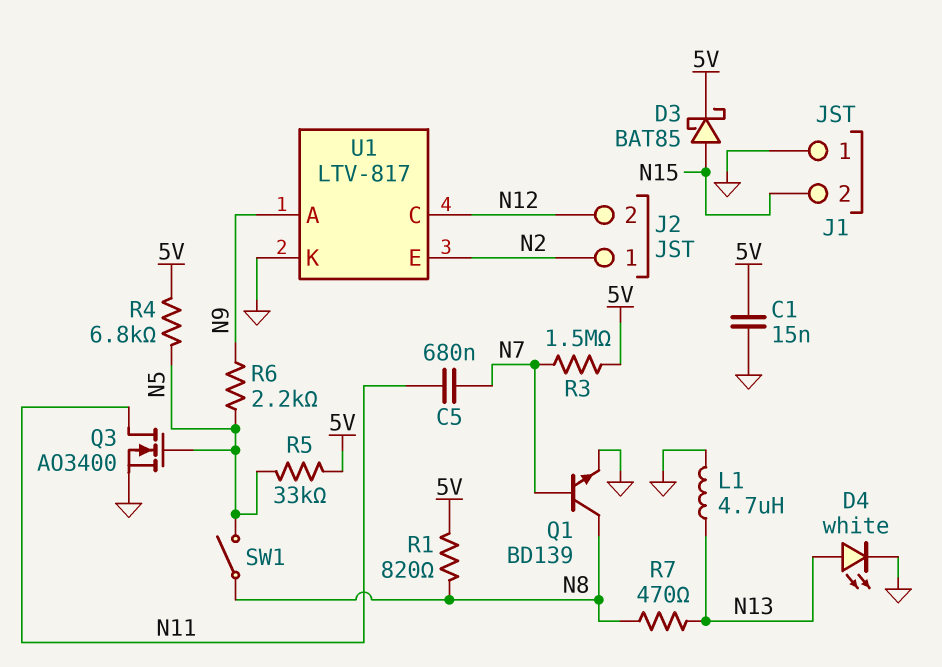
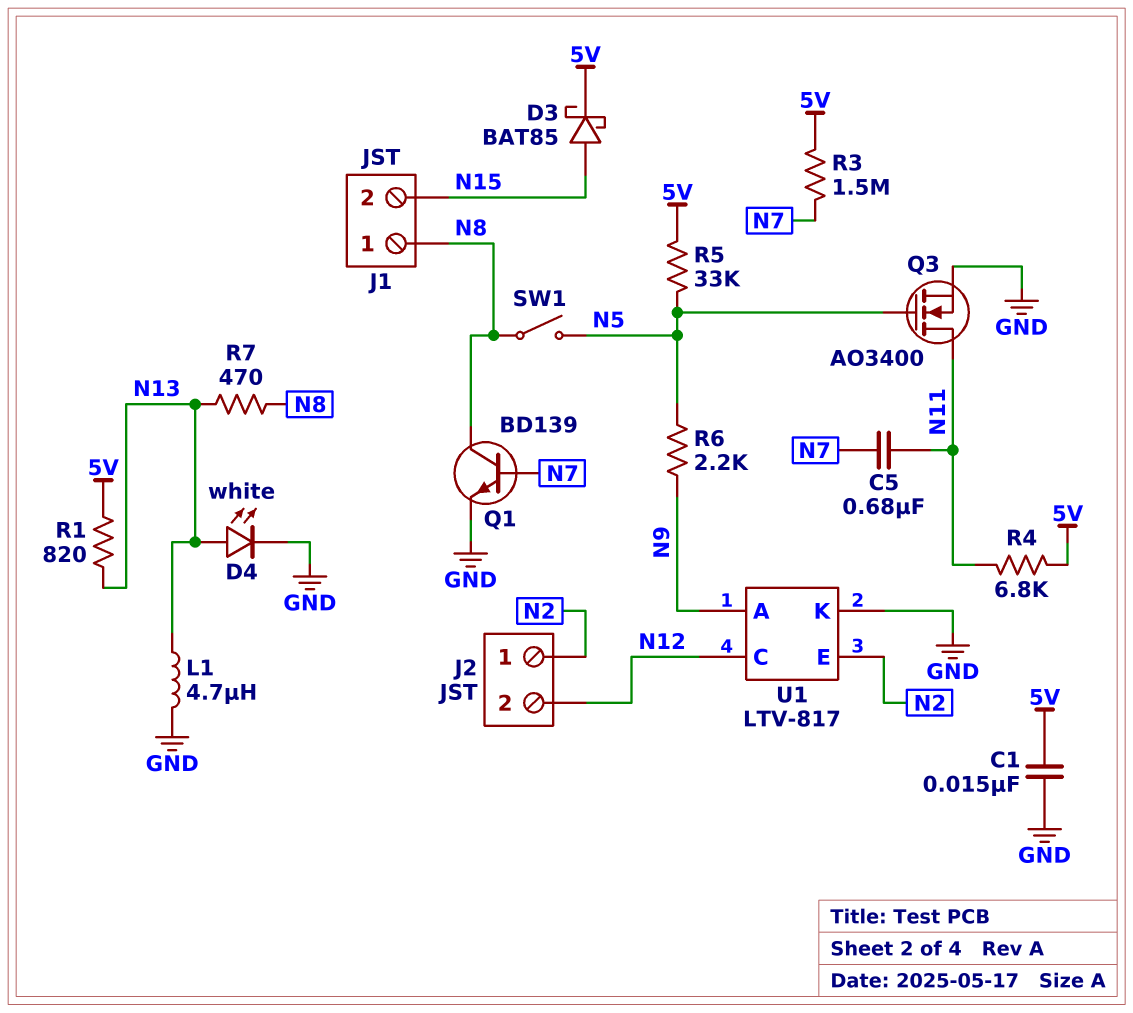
J1 pin 1: GND -> N8
R1: 820 (5V, N8) -> 820 (5V, N13)
R4: 6.8k (5V, N5) -> 6.8k (5V, N11)

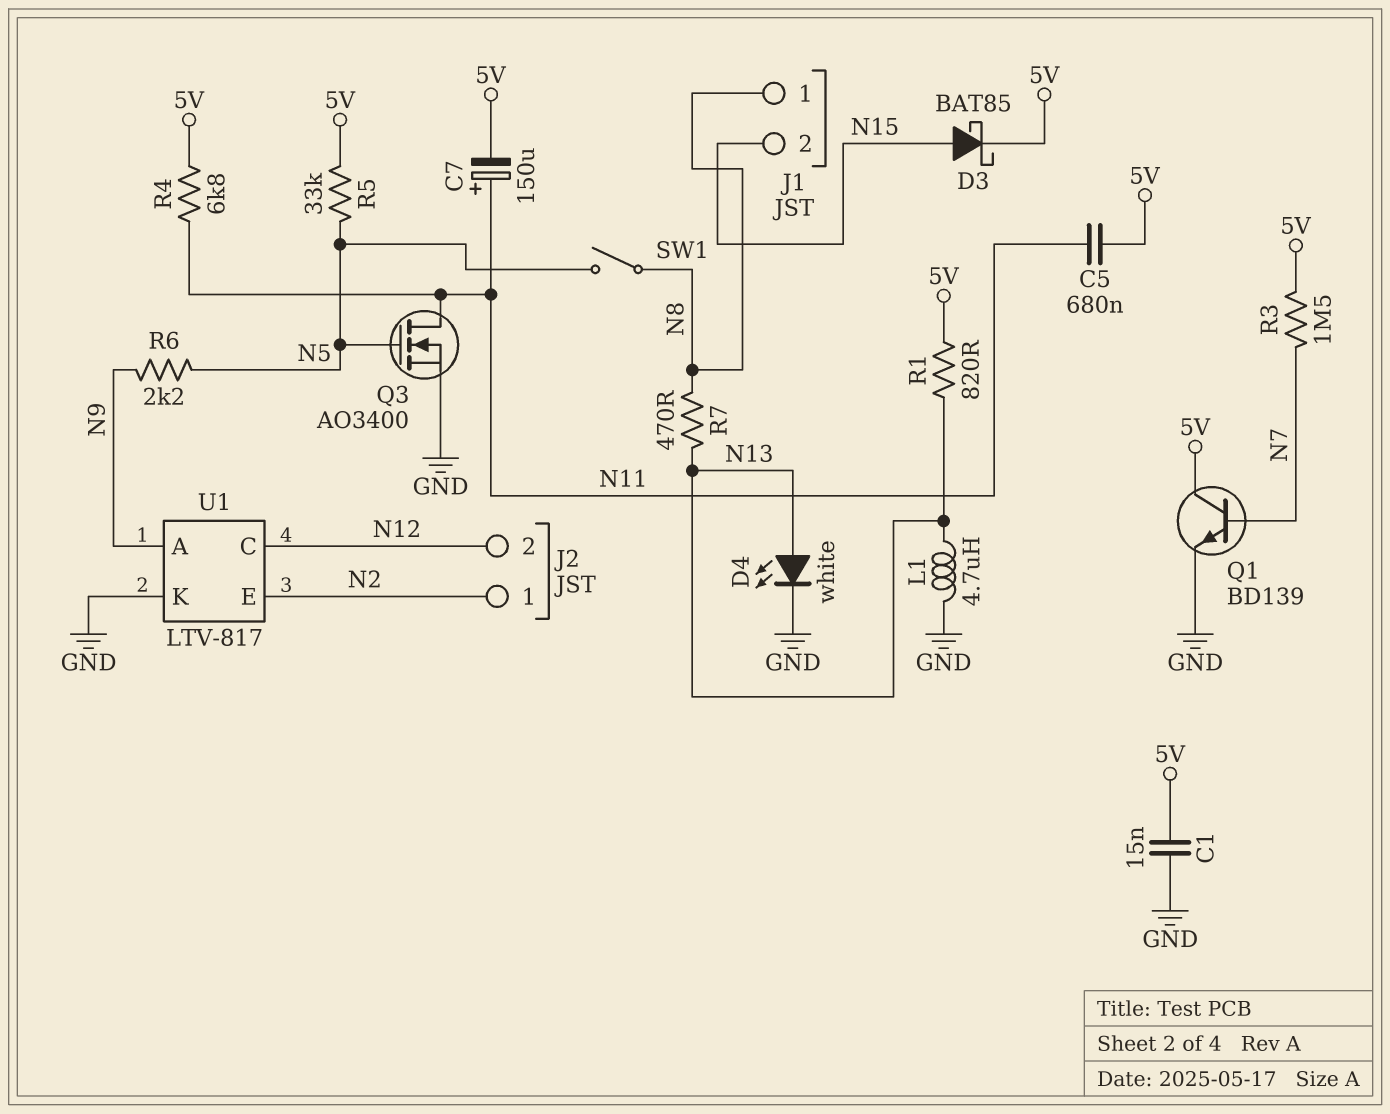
C5: 680nF (N7, N11) -> 680nF (5V, N11)
C7: none -> 150uF (plus N11, minus 5V)
Q1: NPN BD139 (B N7, C N8, E GND) -> NPN BD139 (B N7, C 5V, E GND)

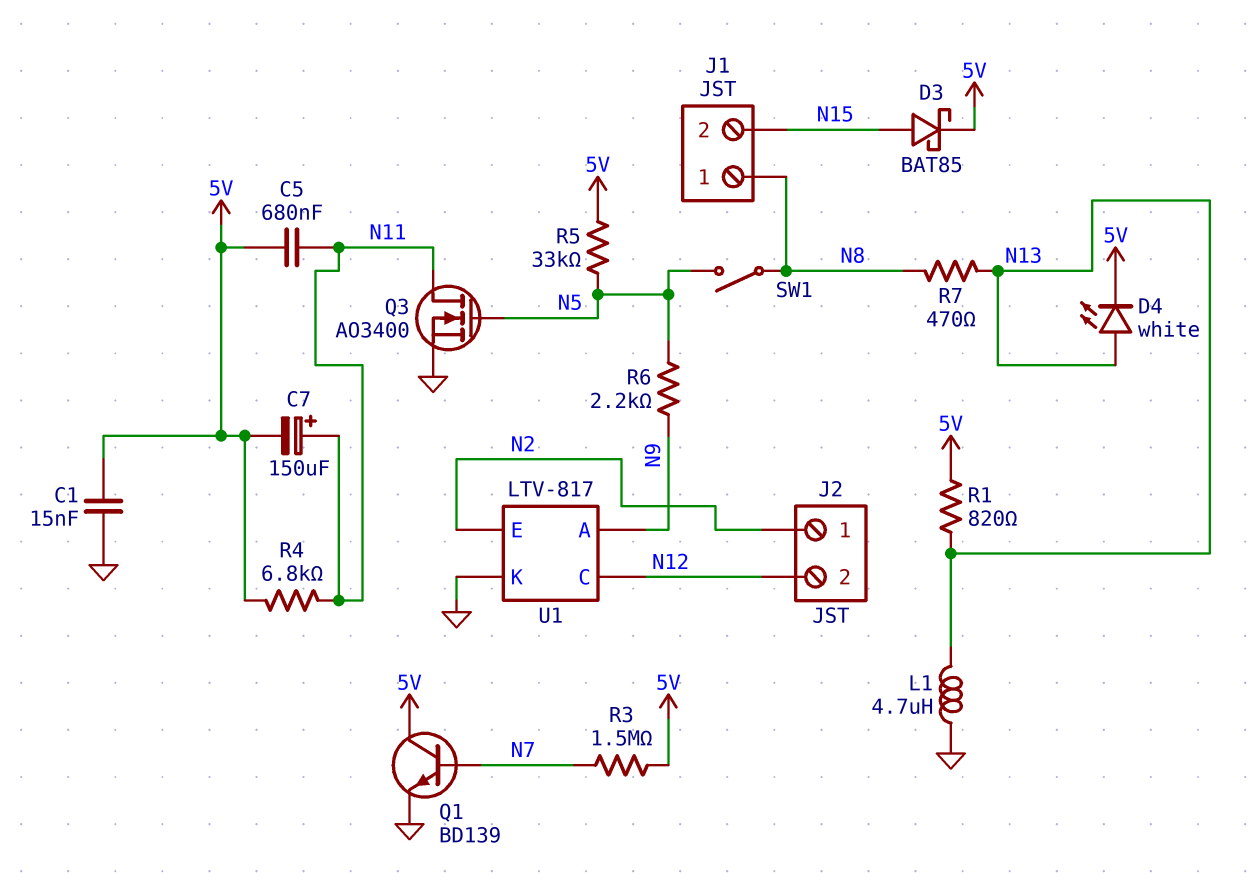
D4: LED white (A N13, K GND) -> LED white (A N13, K 5V)

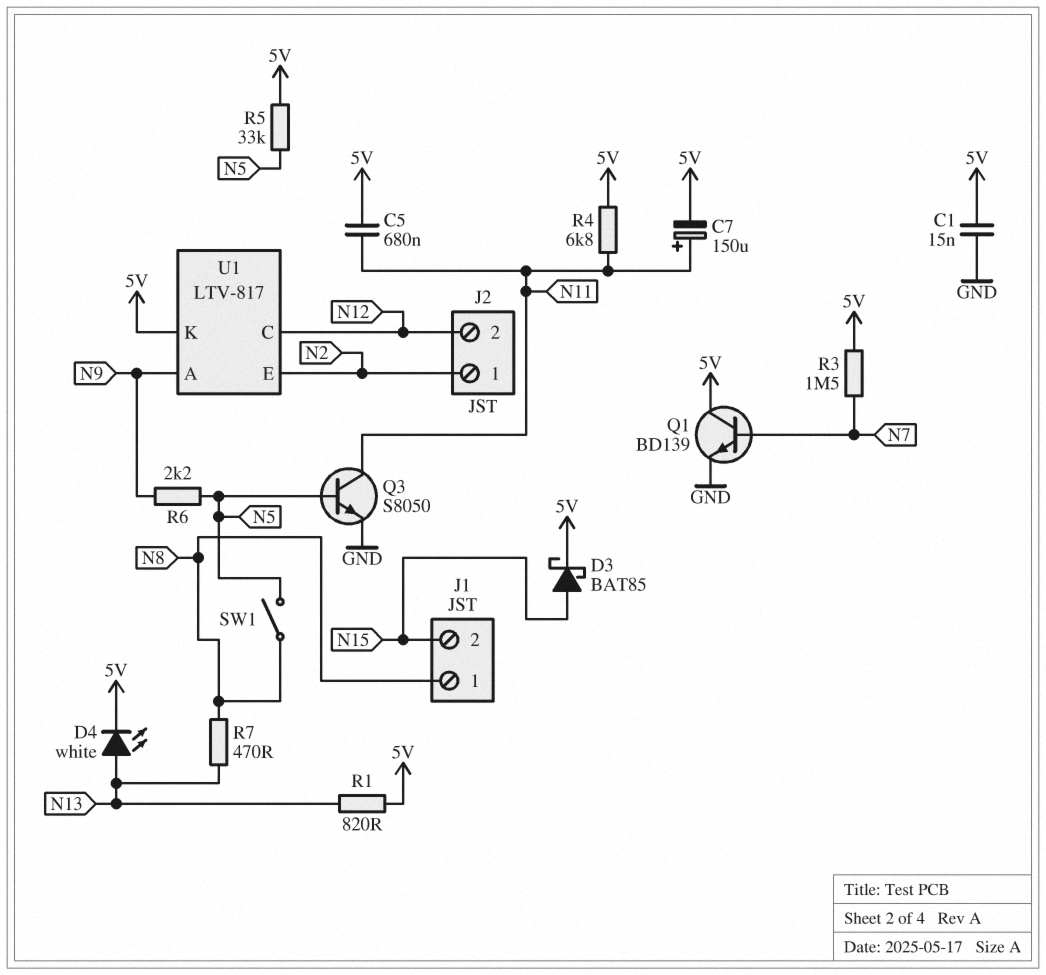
L1: 4.7uH (GND, N13) -> none
Q3: NMOS AO3400 (G N5, D N11, S GND) -> NPN S8050 (B N5, C N11, E GND)
U1 pin K: GND -> 5V

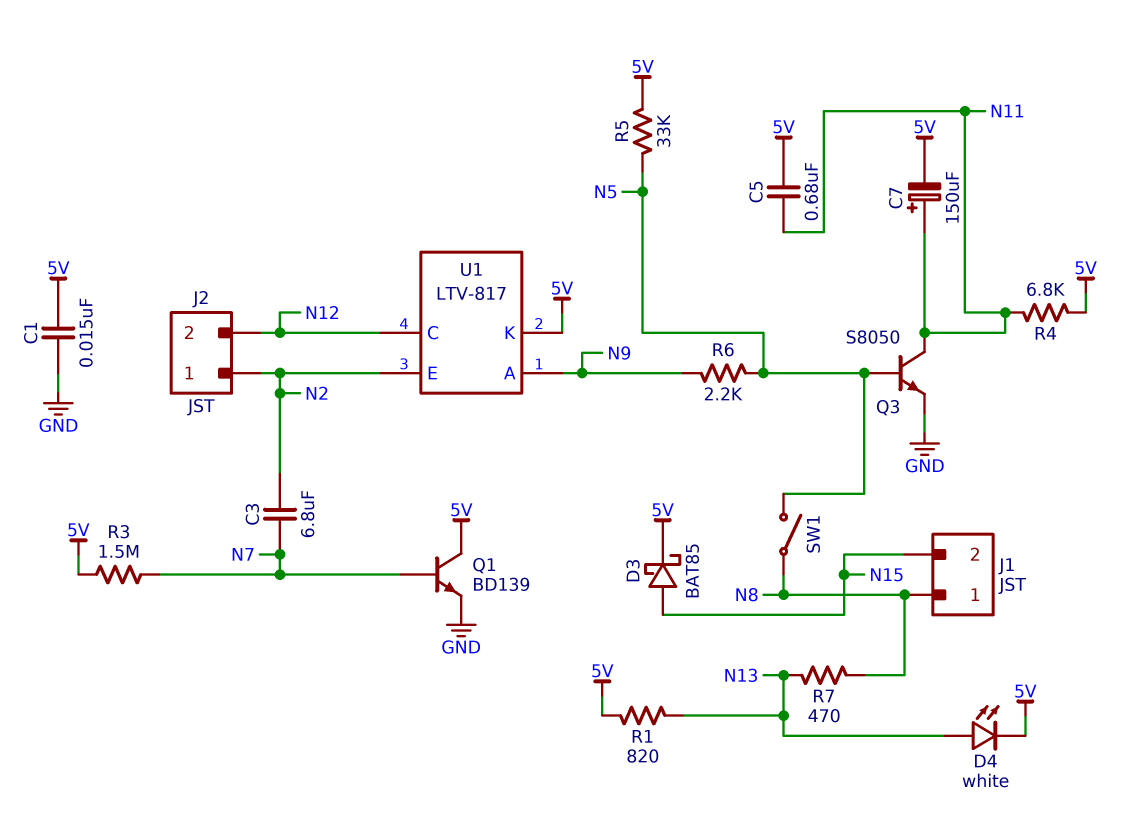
C3: none -> 6.8uF (N2, N7)

